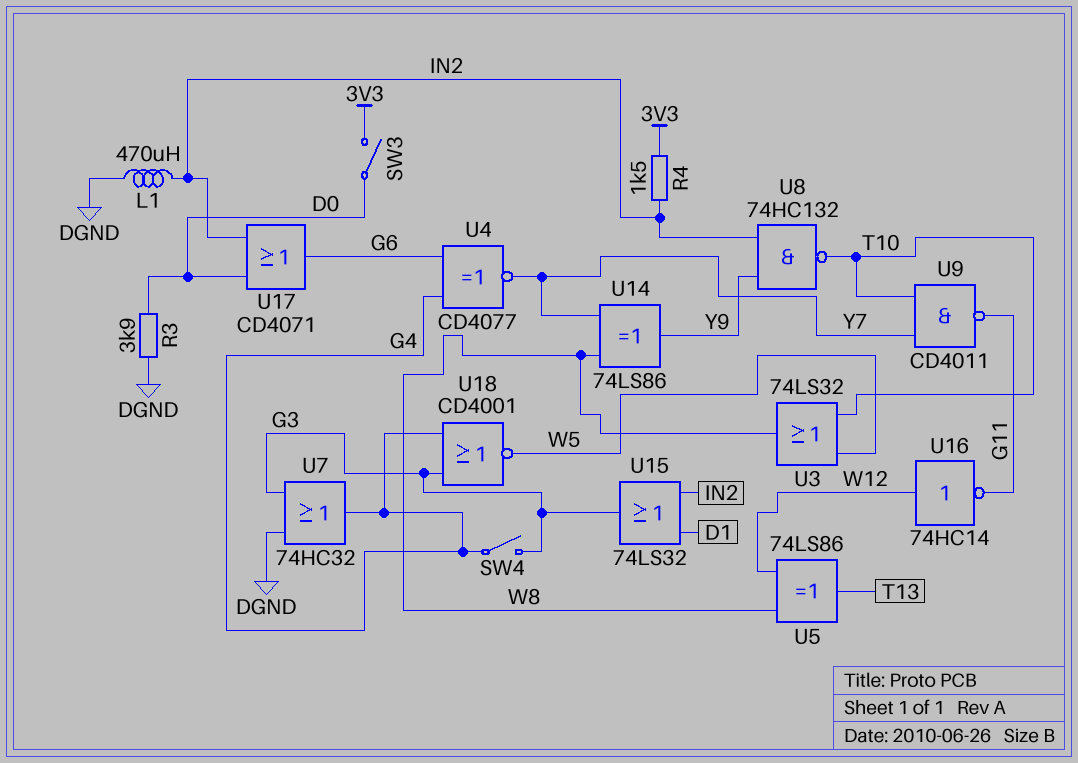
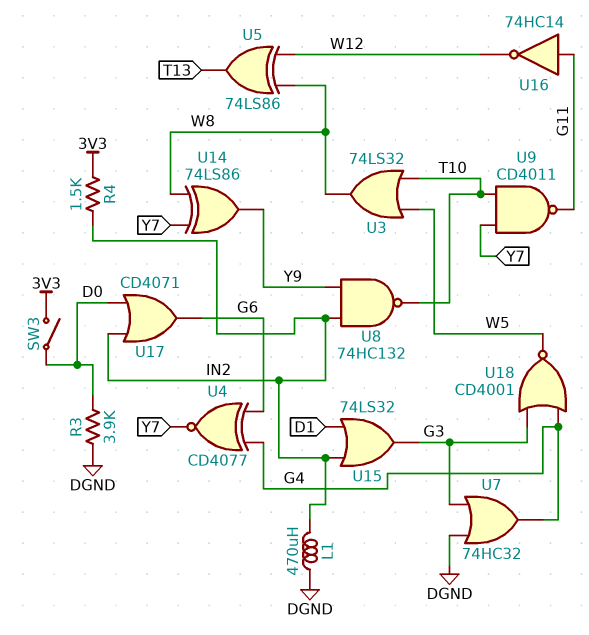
SW4: switch (G3, G4) -> none
U16: NOT 74HC14 (in W12, out G11) -> NOT 74HC14 (in G11, out W12)

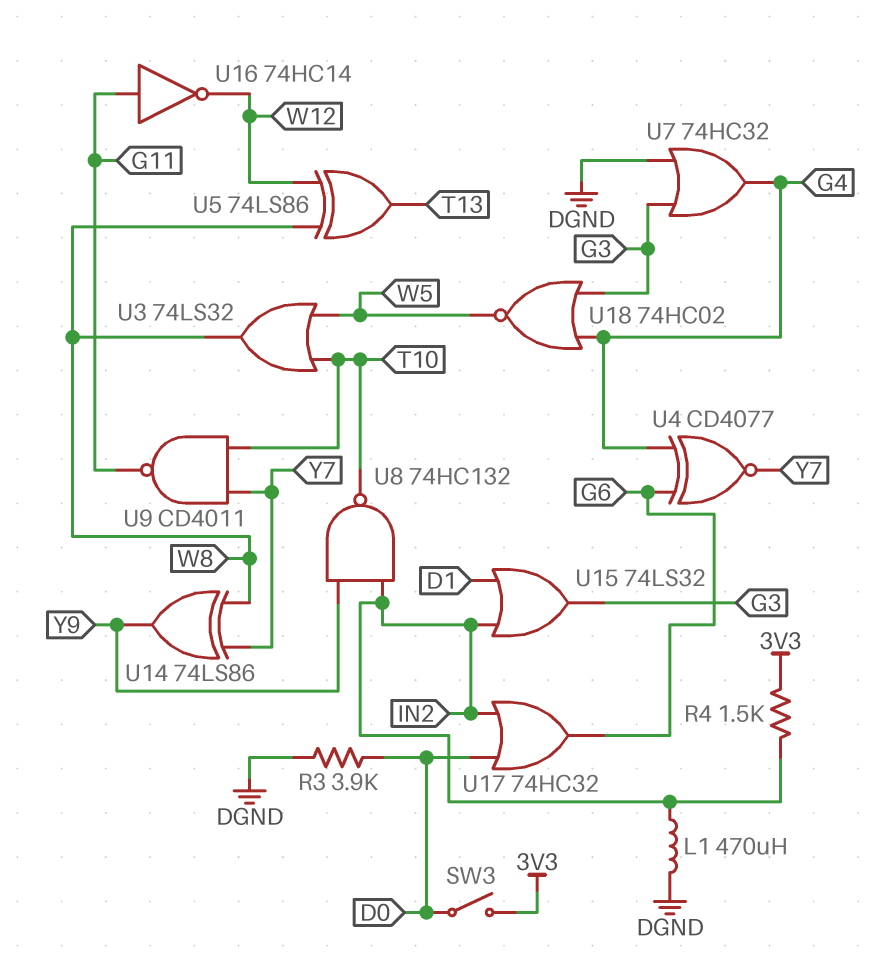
U17: OR CD4071 (in D0, in IN2, out G6) -> OR 74HC32 (in D0, in IN2, out G6)
U18: NOR CD4001 (in G3, in G4, out W5) -> NOR 74HC02 (in G3, in G4, out W5)

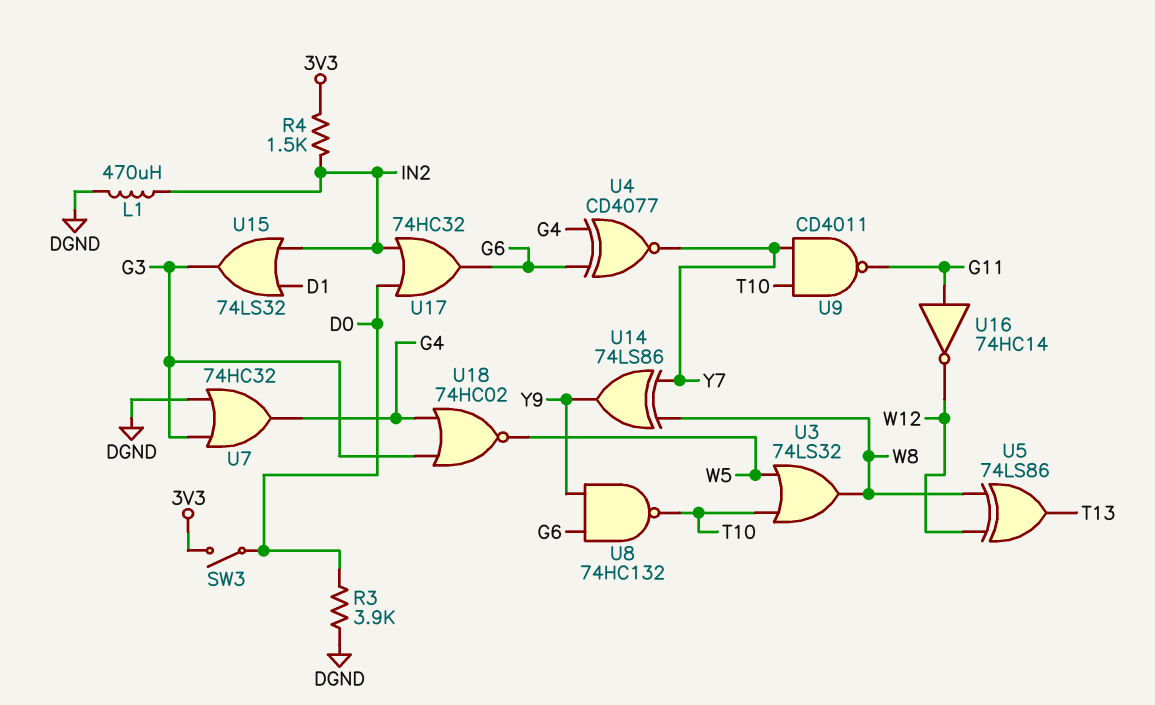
U8: NAND 74HC132 (in IN2, in Y9, out T10) -> NAND 74HC132 (in G6, in Y9, out T10)

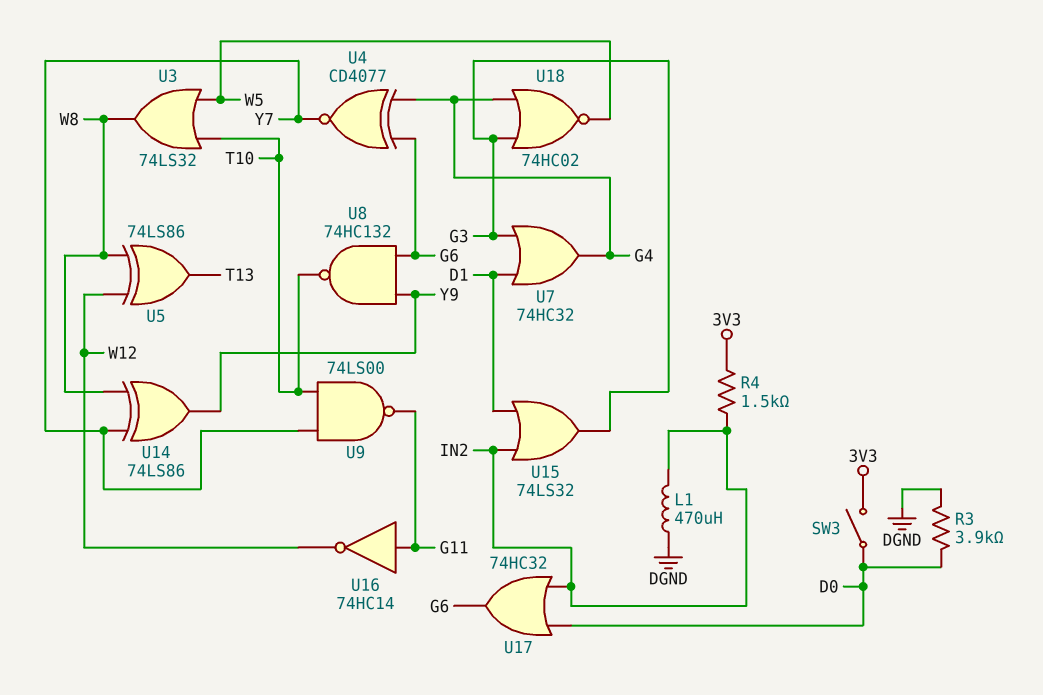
U7: OR 74HC32 (in DGND, in G3, out G4) -> OR 74HC32 (in D1, in G3, out G4)
U9: NAND CD4011 (in T10, in Y7, out G11) -> NAND 74LS00 (in T10, in Y7, out G11)

